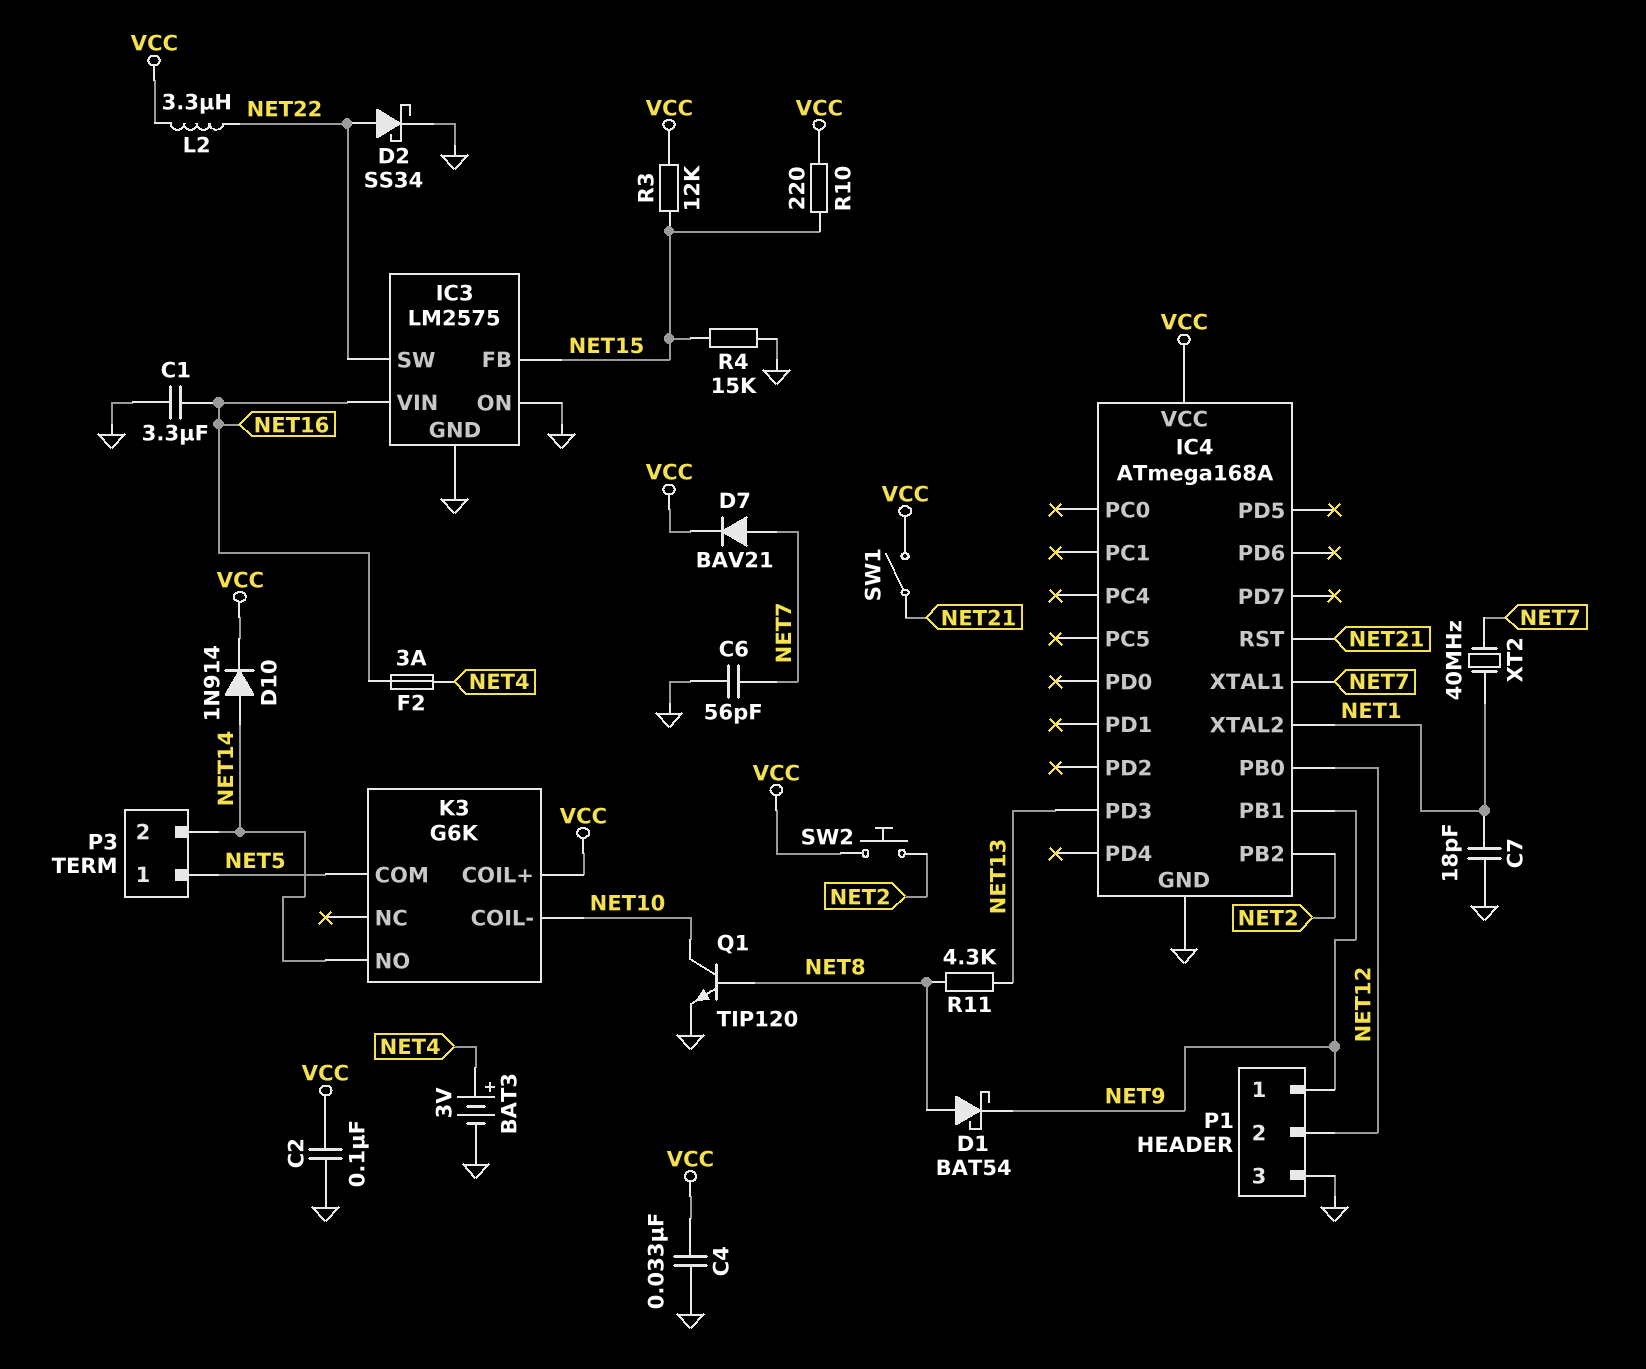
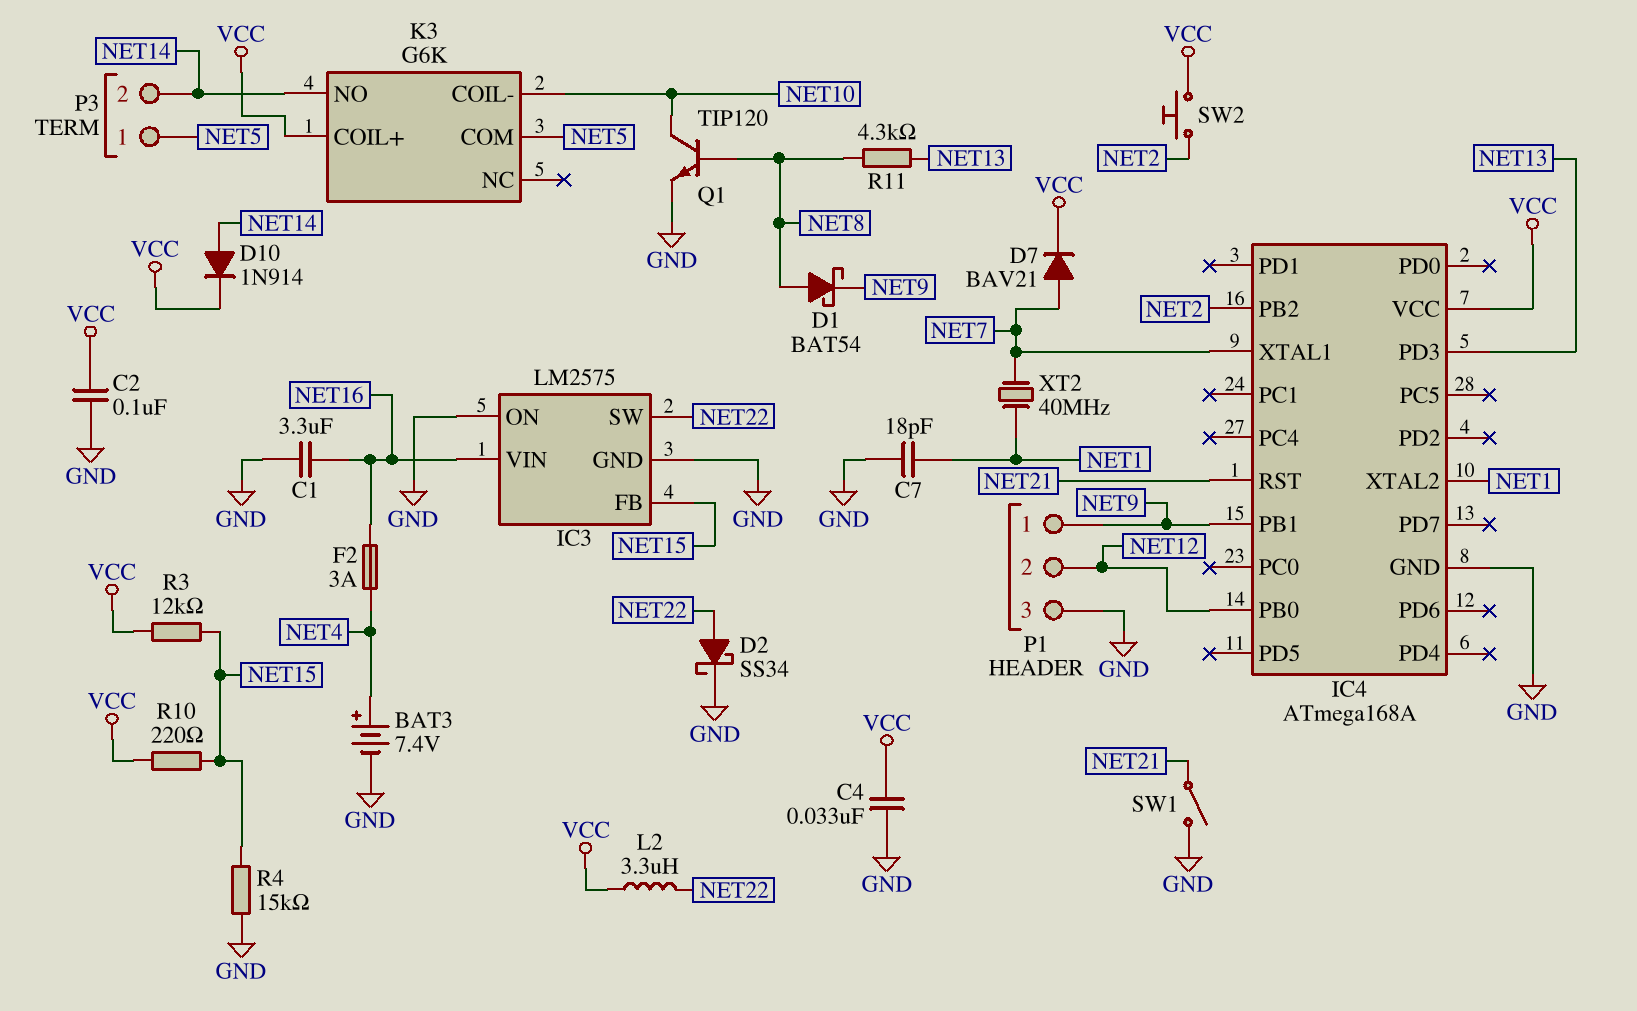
BAT3: 3V (plus NET4, minus GND) -> 7.4V (plus NET4, minus GND)
C6: 56pF (GND, NET7) -> none
SW1: switch (NET21, VCC) -> switch (GND, NET21)

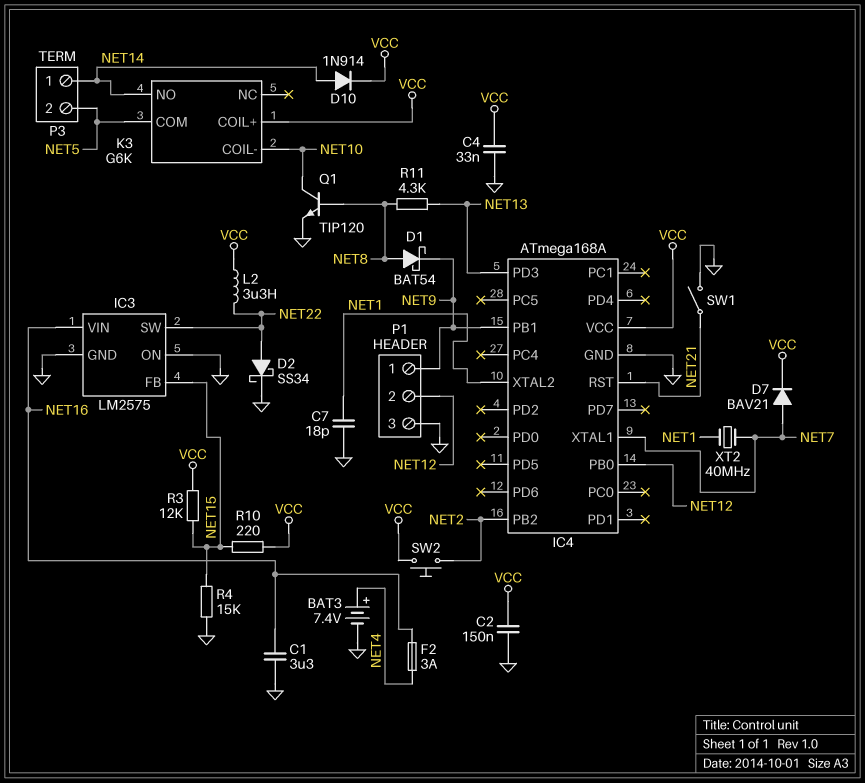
C2: 100nF (GND, VCC) -> 150nF (GND, VCC)
P3 pin 1: NET5 -> NET14
P3 pin 2: NET14 -> NET5

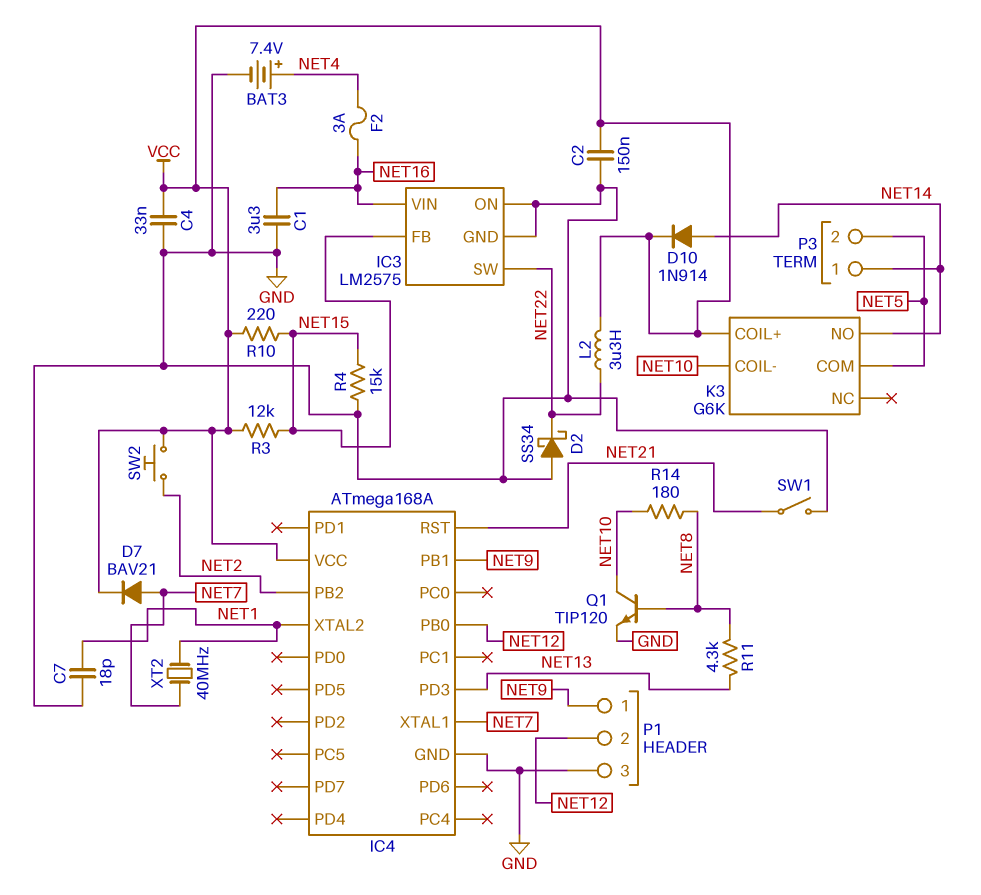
D1: schottky BAT54 (A NET8, K NET9) -> none
D2: schottky SS34 (A NET22, K GND) -> schottky SS34 (A GND, K NET22)
R14: none -> 180 (NET8, NET10)

